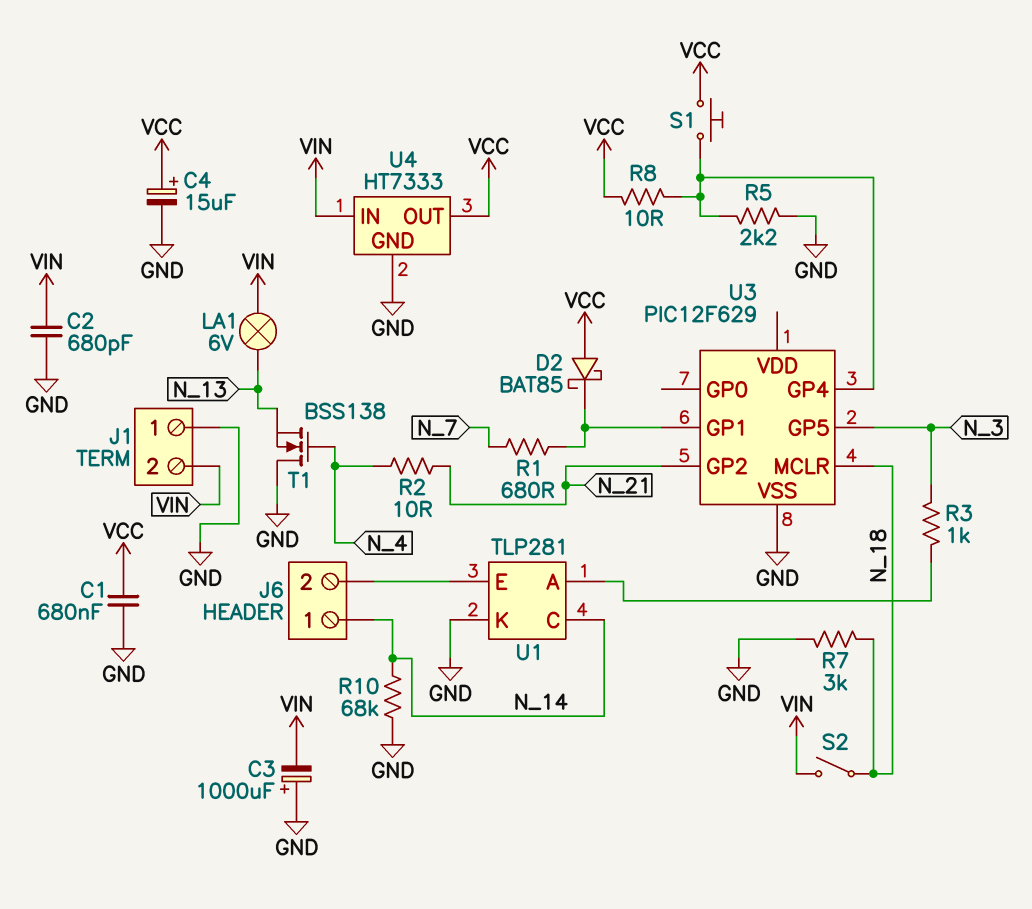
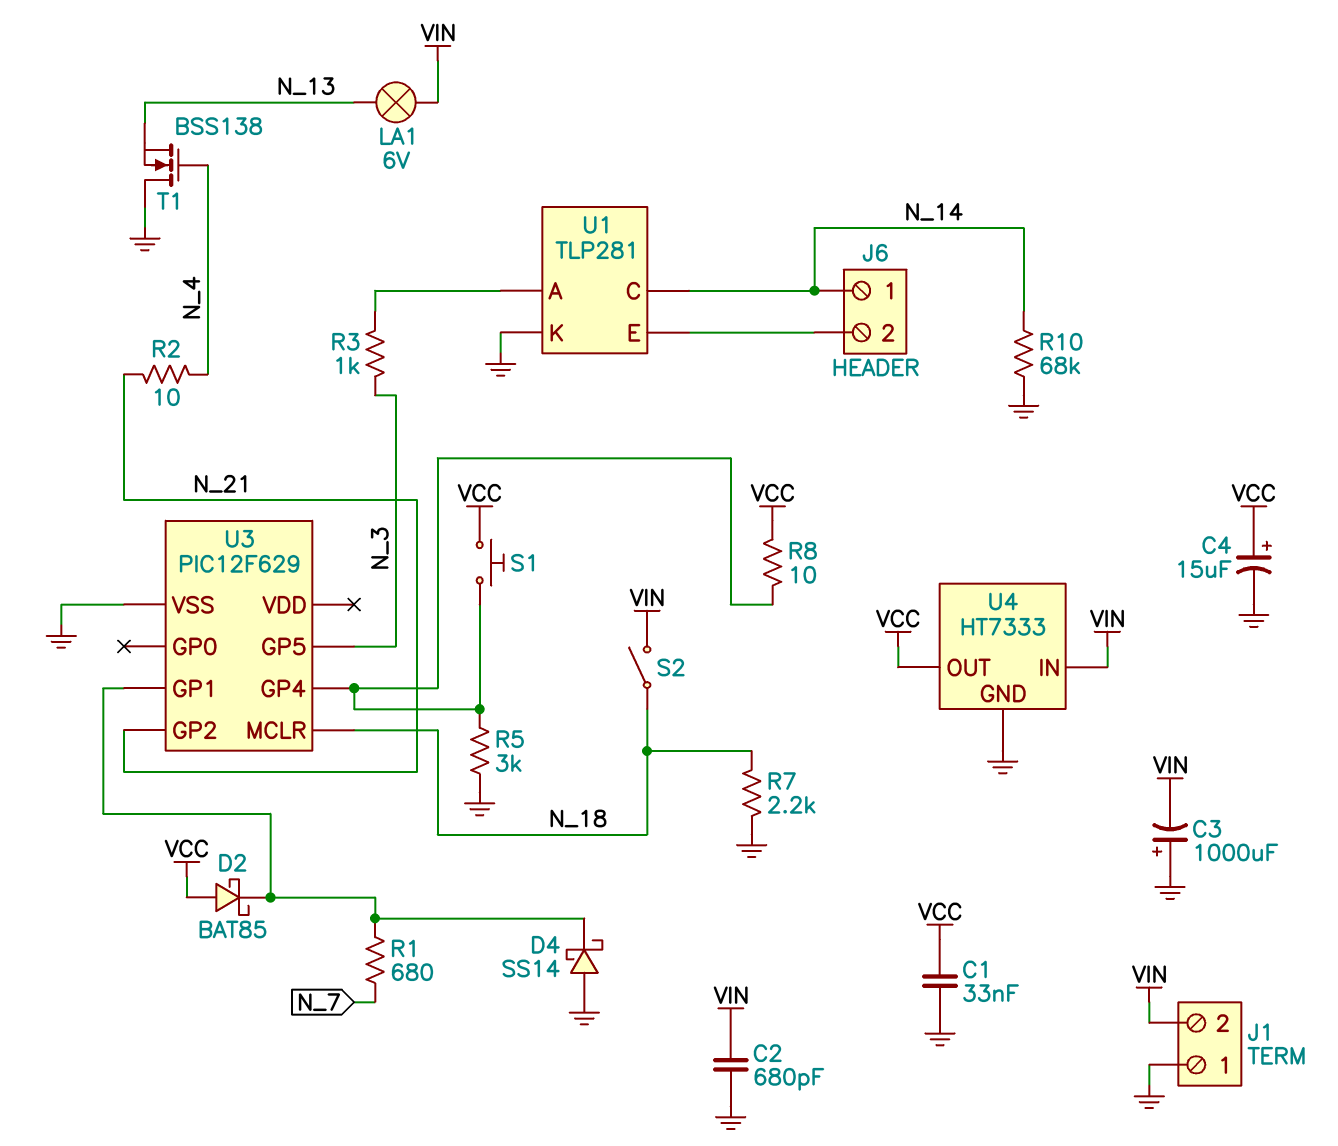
C1: 680nF (GND, VCC) -> 33nF (GND, VCC)
D4: none -> schottky SS14 (A GND, K U3/GP1)
R5: 2.2k (GND, U3/GP4) -> 3k (GND, U3/GP4)
R7: 3k (GND, N_18) -> 2.2k (GND, N_18)

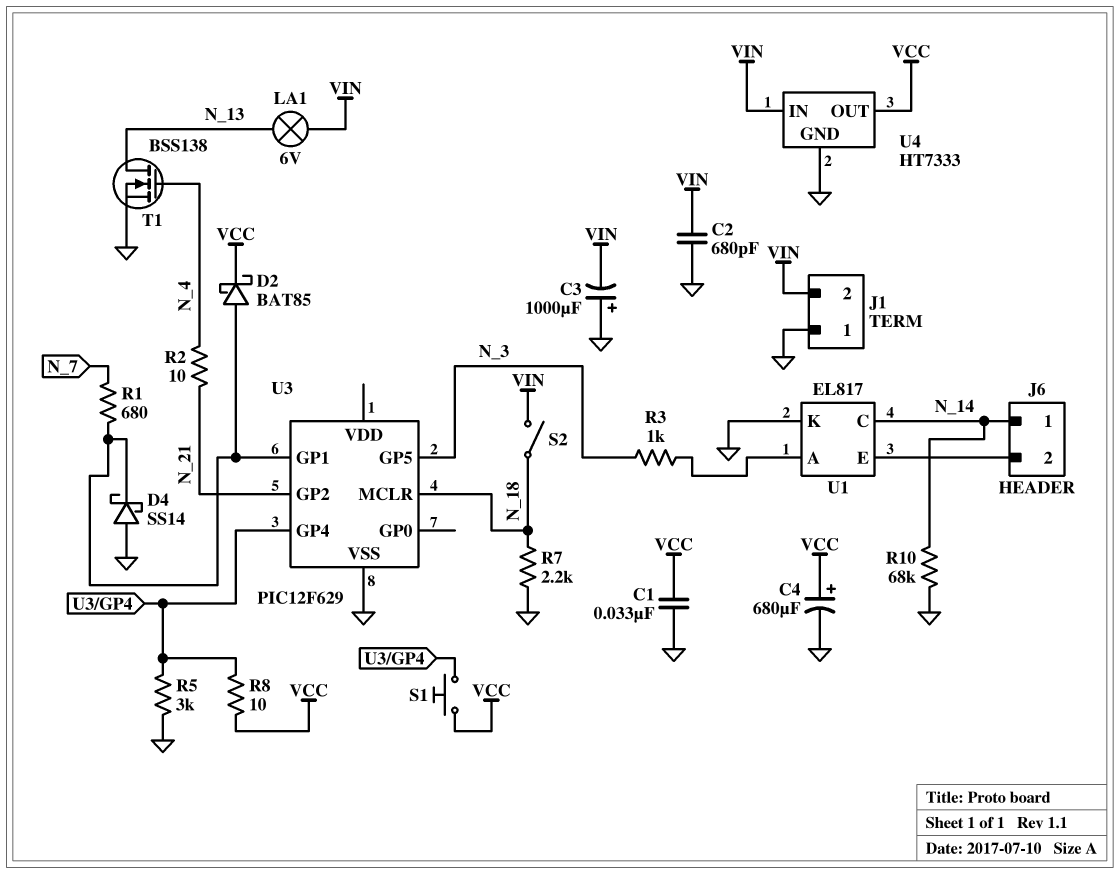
C4: 15uF (plus VCC, minus GND) -> 680uF (plus VCC, minus GND)
D2: schottky BAT85 (A VCC, K U3/GP1) -> schottky BAT85 (A U3/GP1, K VCC)
T1: NMOS BSS138 (G N_4, D GND, S N_13) -> NMOS BSS138 (G N_4, D N_13, S GND)
U1: TLP281 -> EL817

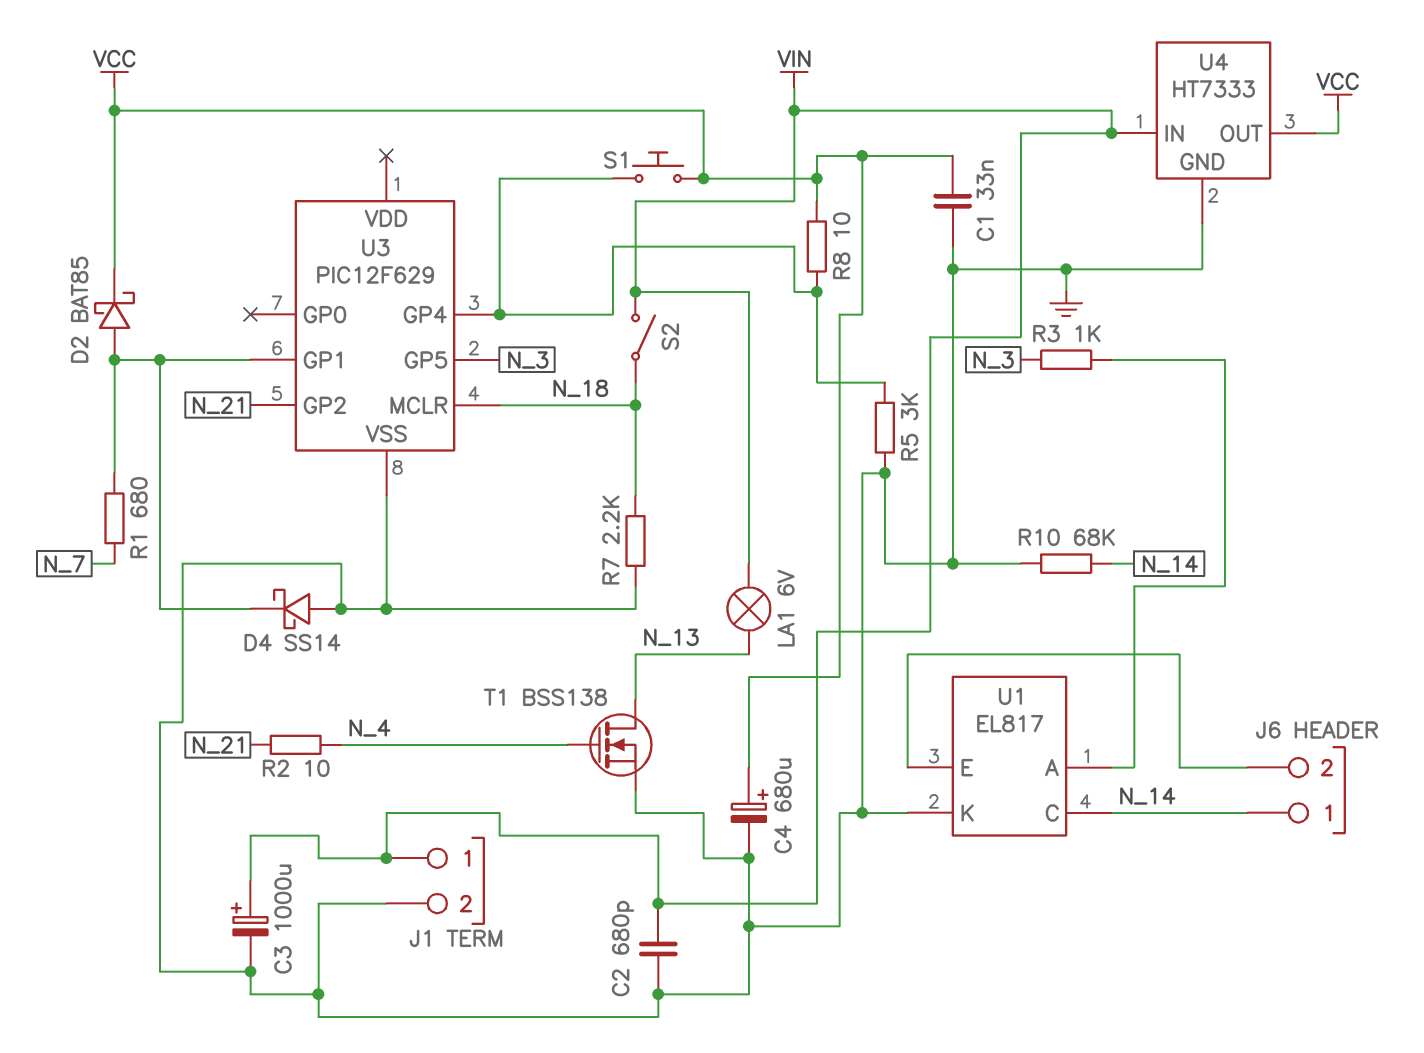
C3: 1000uF (plus GND, minus VIN) -> 1000uF (plus VIN, minus GND)
J1 pin 1: GND -> VIN
J1 pin 2: VIN -> GND

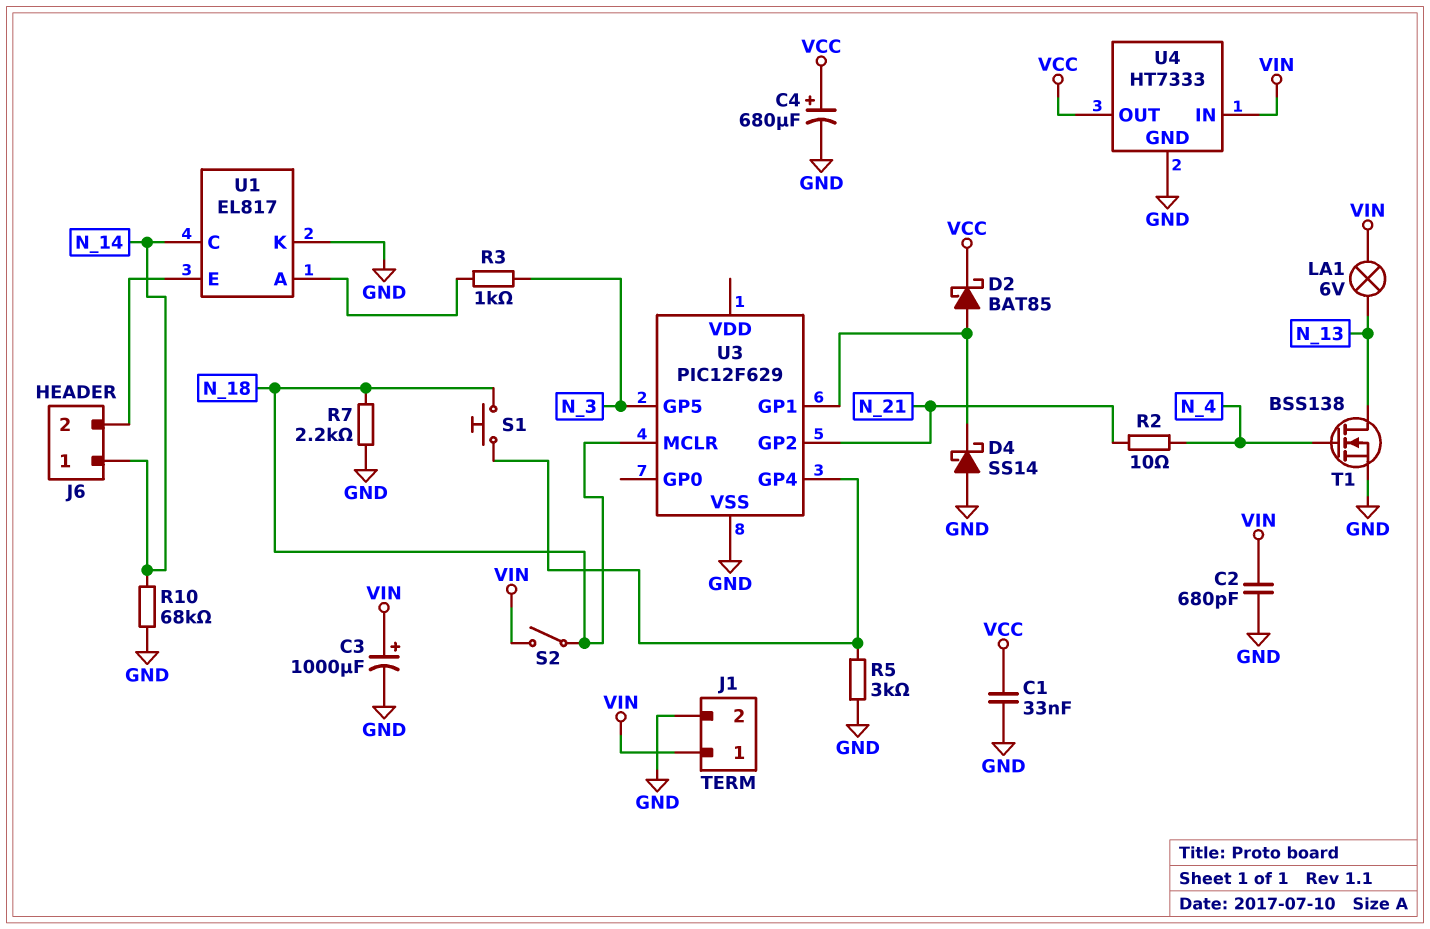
R1: 680 (N_7, U3/GP1) -> none
R8: 10 (U3/GP4, VCC) -> none
S1: button (U3/GP4, VCC) -> button (N_18, U3/GP4)

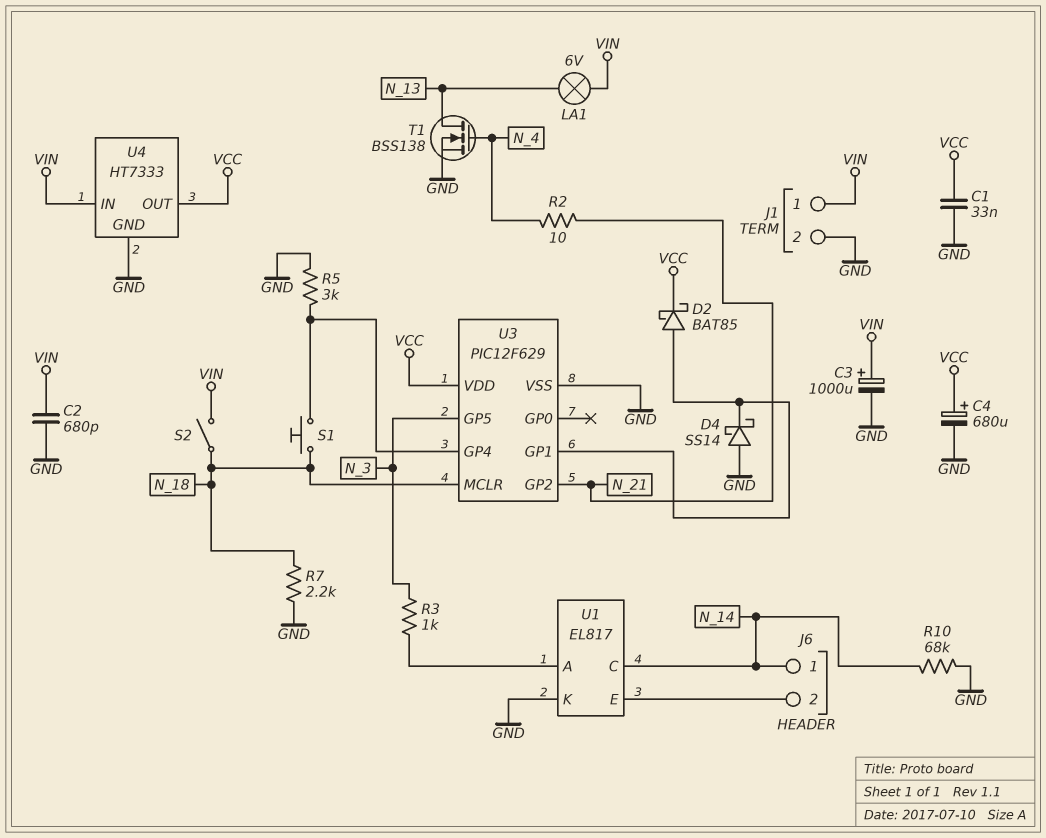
U3 pin VDD: none -> VCC

